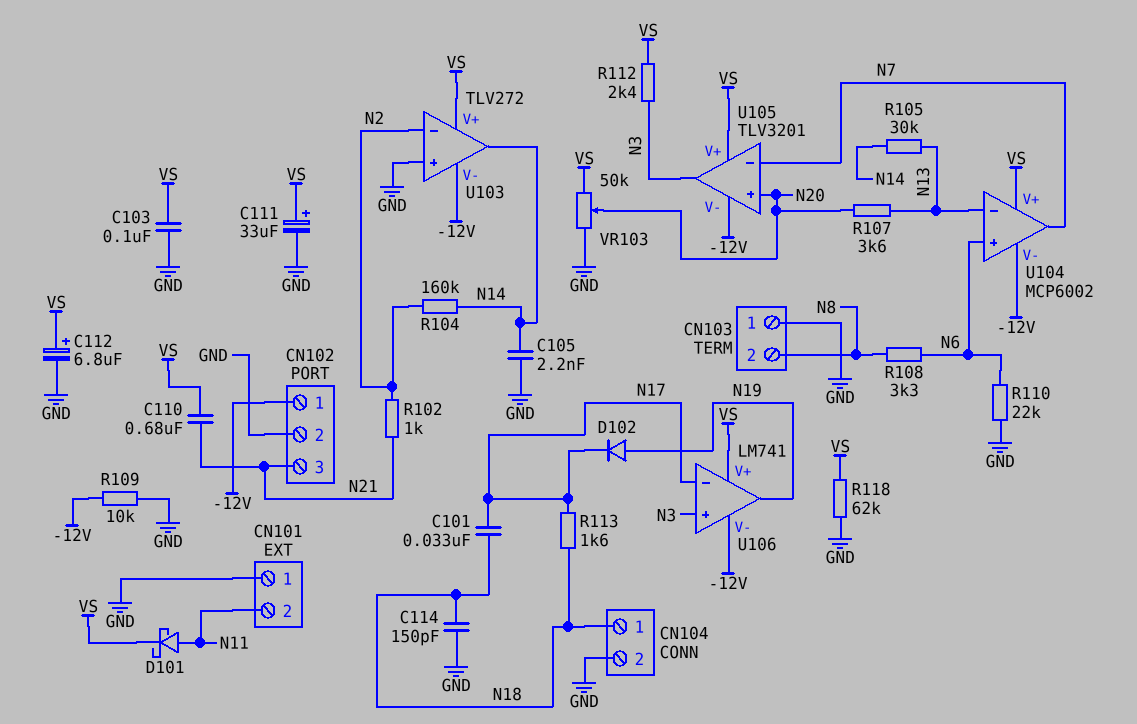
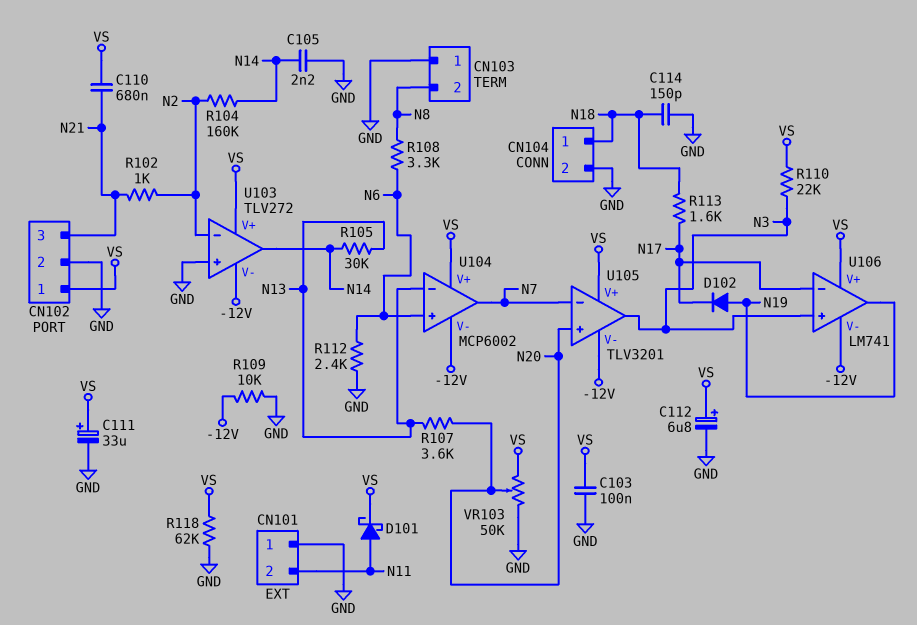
C101: 33nF (N17, N18) -> none
CN102 pin 1: -12V -> VS
R110: 22k (GND, N6) -> 22k (N3, VS)
R112: 2.4k (N3, VS) -> 2.4k (GND, N6)

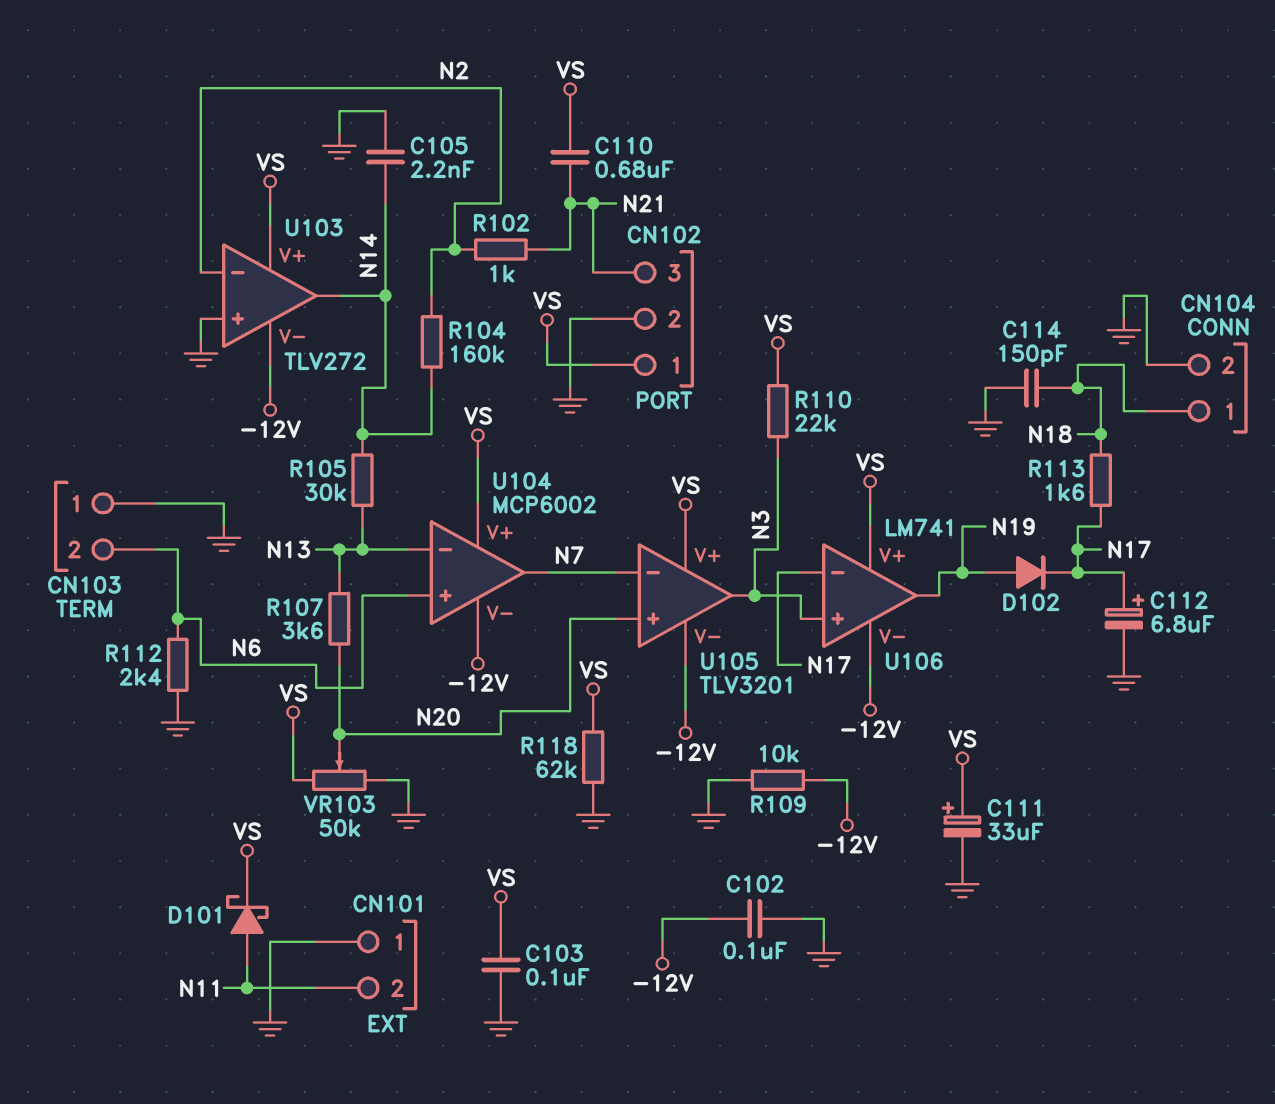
C102: none -> 100nF (-12V, GND)
C112: 6.8uF (plus VS, minus GND) -> 6.8uF (plus N17, minus GND)
CN103 pin 2: N8 -> N6
R108: 3.3k (N6, N8) -> none

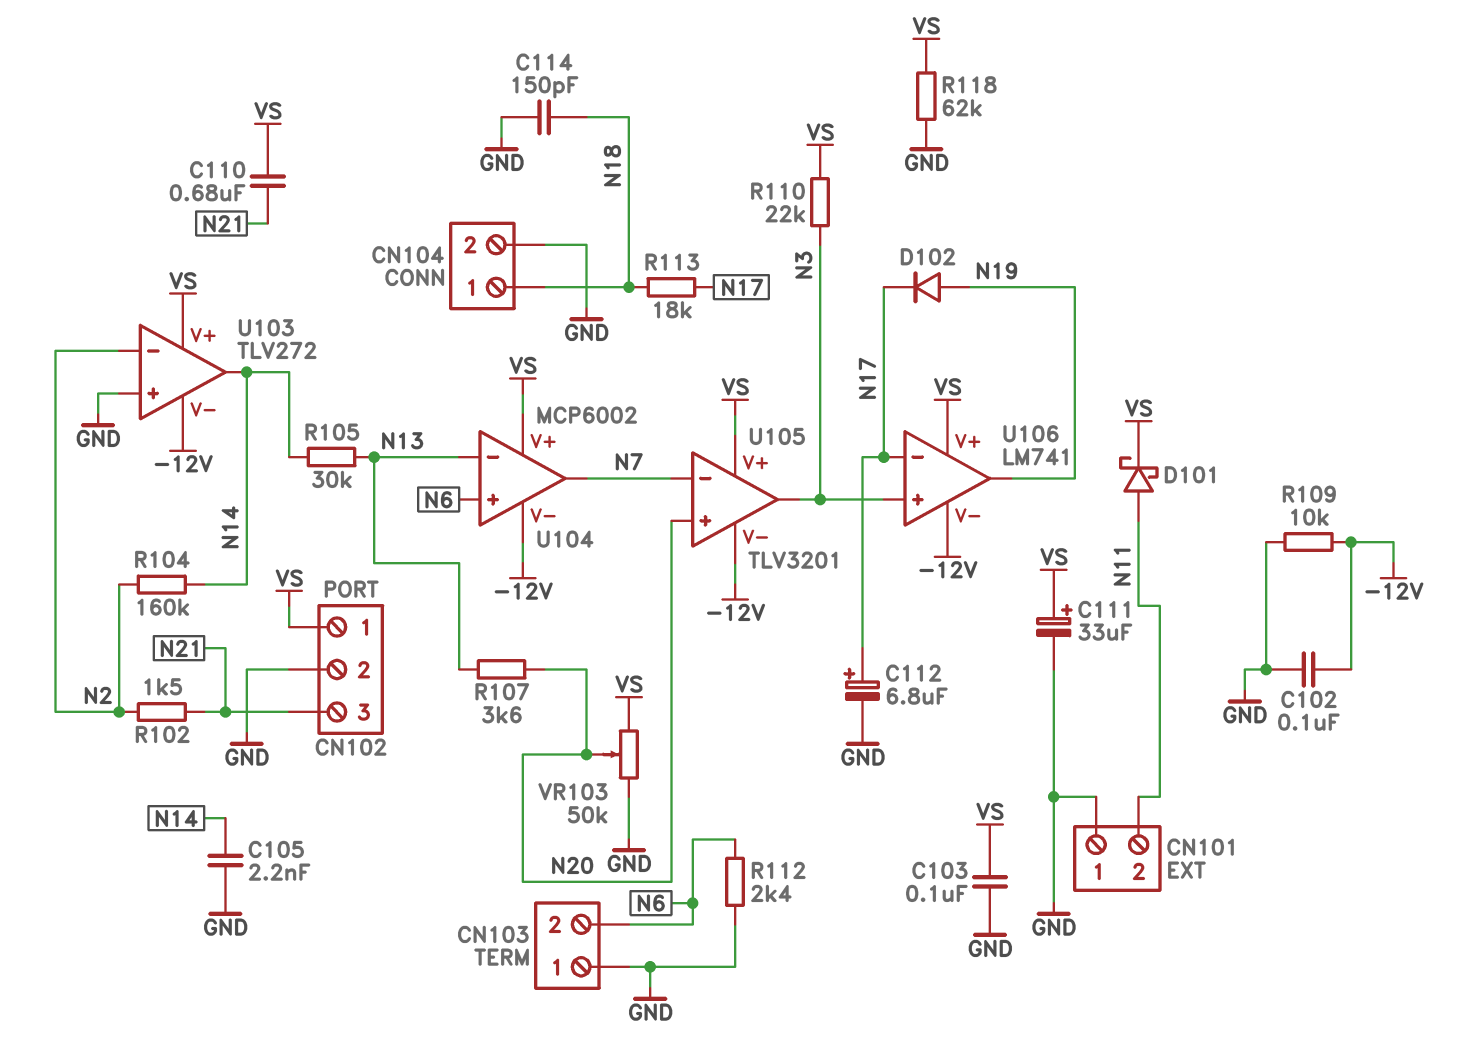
R102: 1k (N2, N21) -> 1.5k (N2, N21)
R113: 1.6k (N17, N18) -> 18k (N17, N18)

